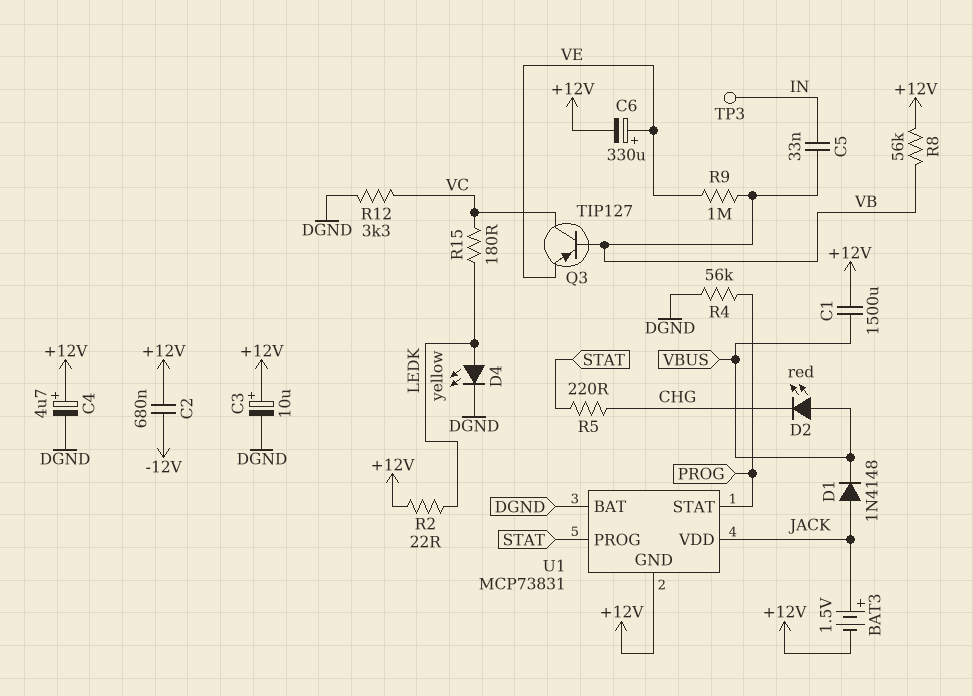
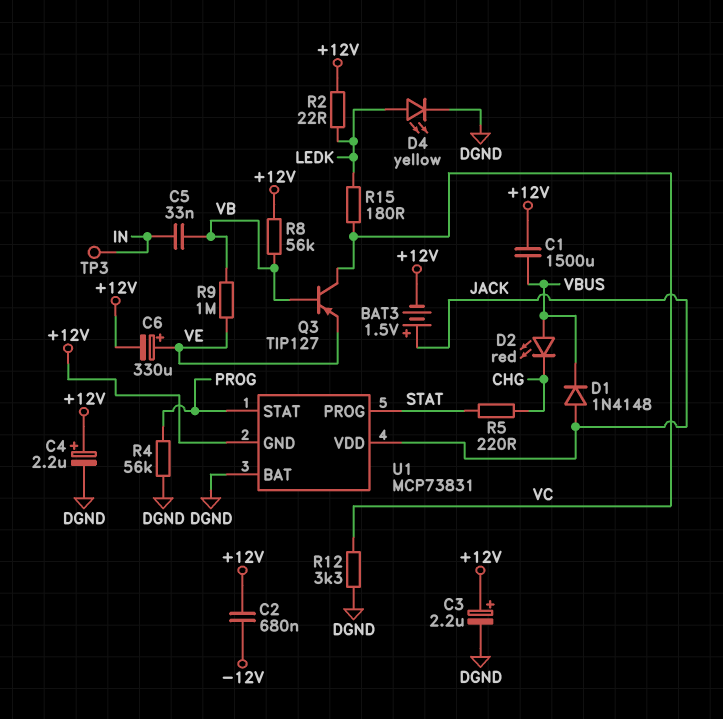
C3: 10uF (plus +12V, minus DGND) -> 2.2uF (plus +12V, minus DGND)
C4: 4.7uF (plus +12V, minus DGND) -> 2.2uF (plus +12V, minus DGND)

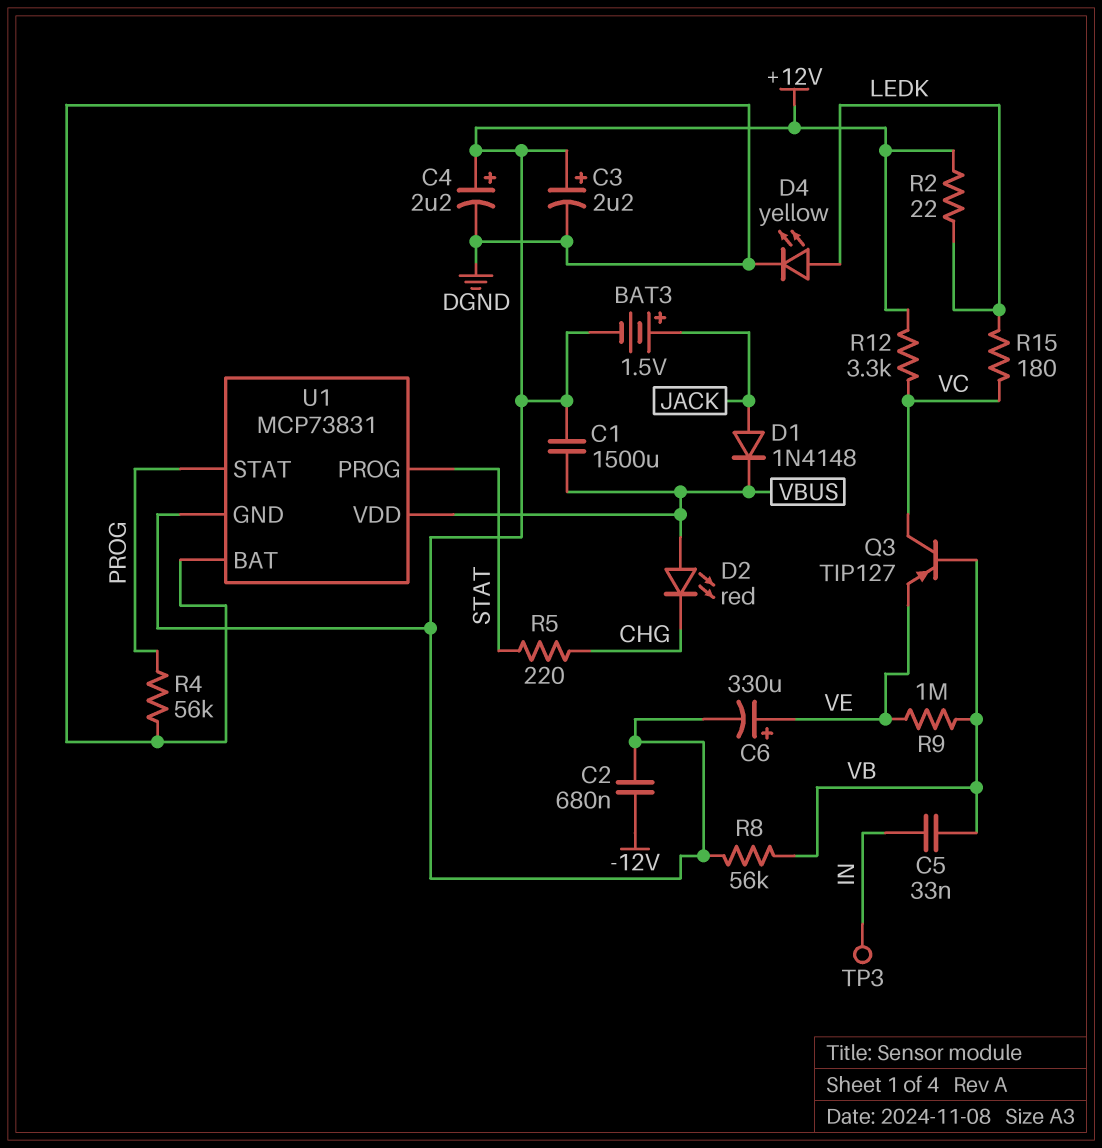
R12: 3.3k (DGND, VC) -> 3.3k (+12V, VC)
U1 pin VDD: JACK -> VBUS

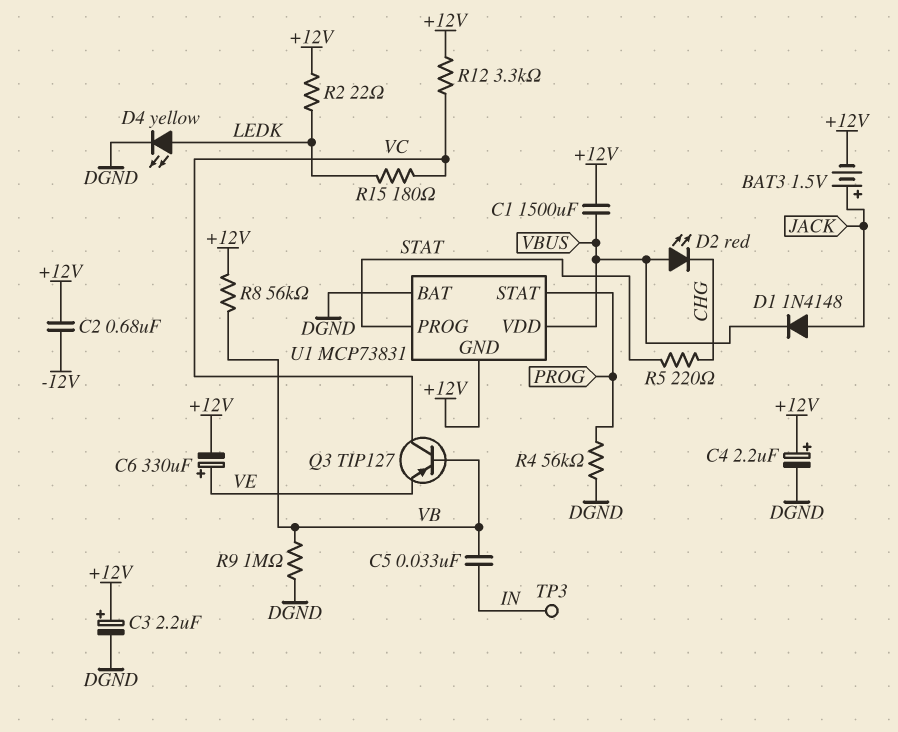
R9: 1M (VB, VE) -> 1M (DGND, VB)

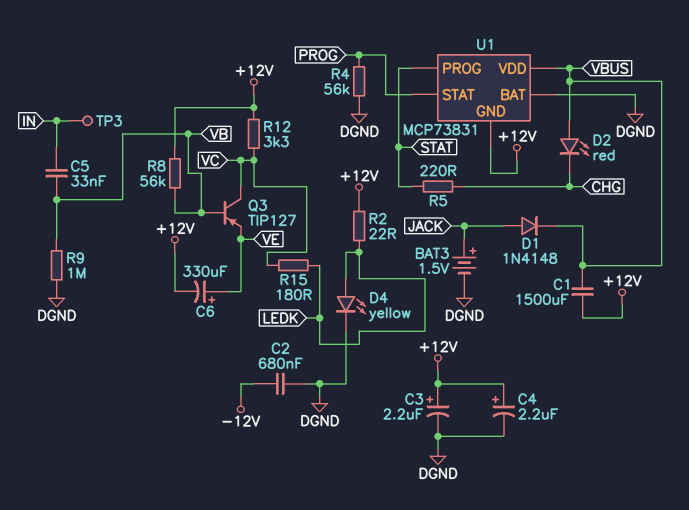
BAT3: 1.5V (plus JACK, minus +12V) -> 1.5V (plus JACK, minus DGND)
C2: 680nF (+12V, -12V) -> 680nF (-12V, DGND)

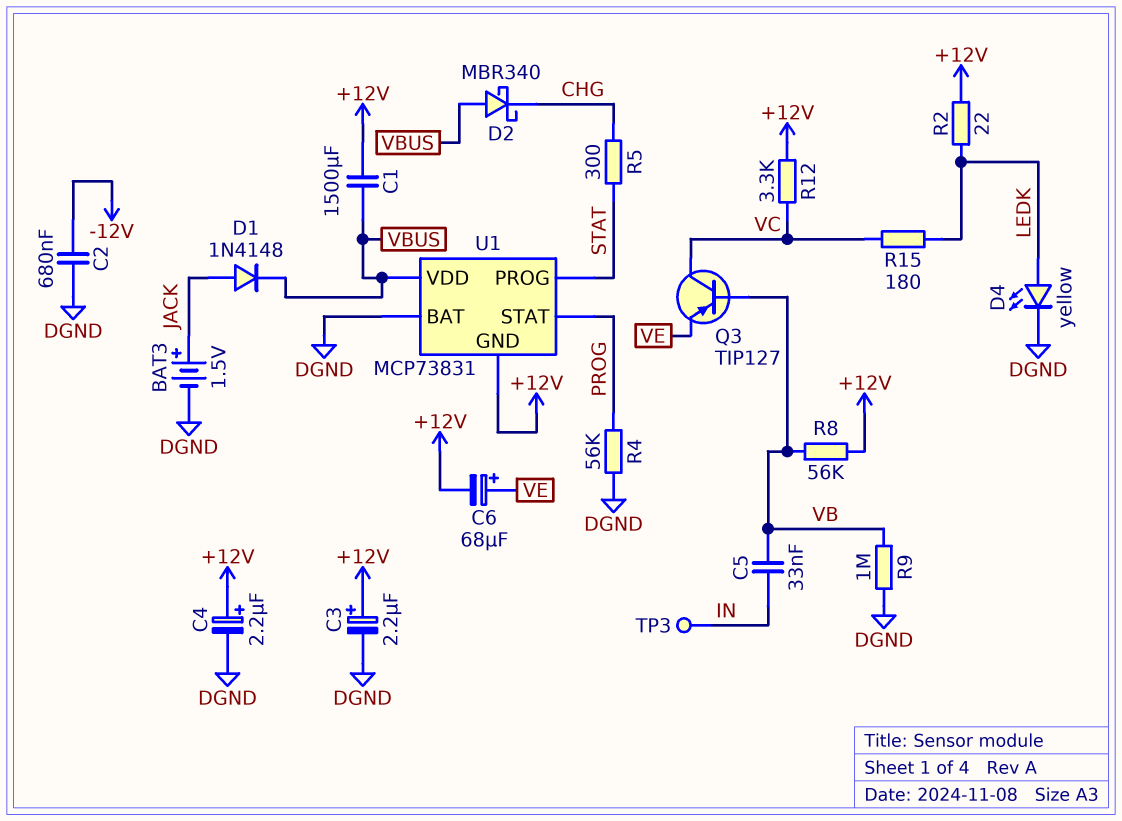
C6: 330uF (plus VE, minus +12V) -> 68uF (plus VE, minus +12V)
D2: LED red (A VBUS, K CHG) -> schottky MBR340 (A VBUS, K CHG)
R5: 220 (CHG, STAT) -> 300 (CHG, STAT)

